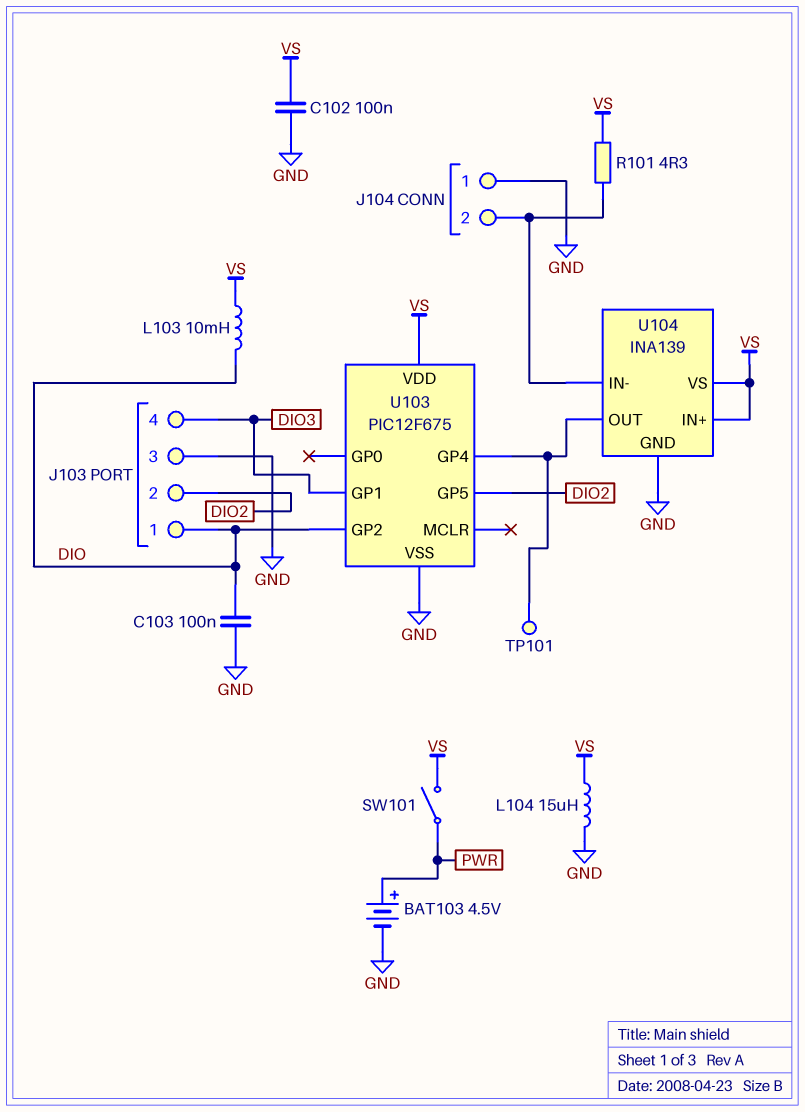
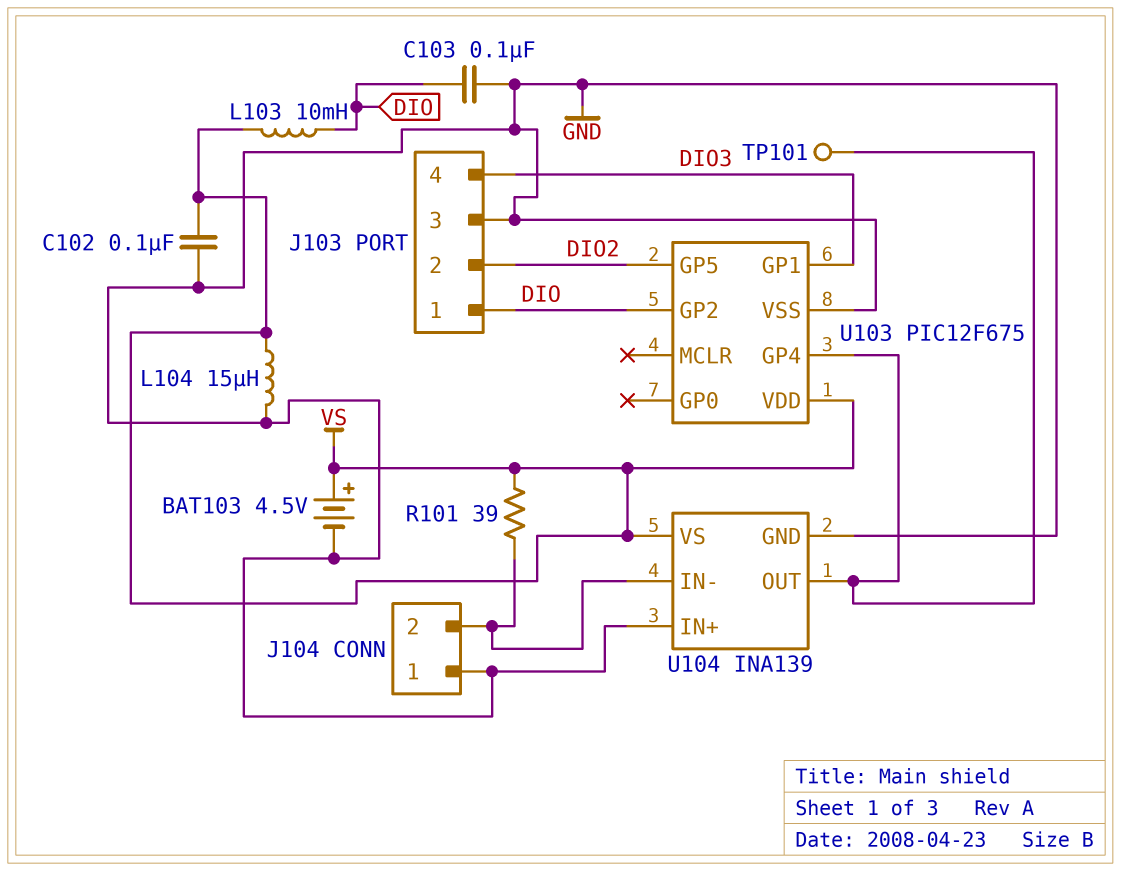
BAT103: 4.5V (plus PWR, minus GND) -> 4.5V (plus VS, minus GND)
R101: 4.3 (J104/2, VS) -> 39 (J104/2, VS)
SW101: switch (PWR, VS) -> none
U104 pin IN+: VS -> GND

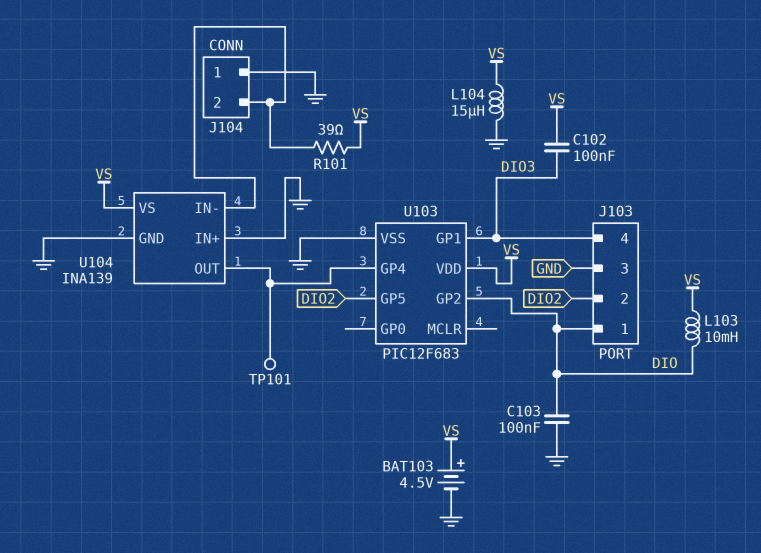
C102: 100nF (GND, VS) -> 100nF (DIO3, VS)
U103: PIC12F675 -> PIC12F683

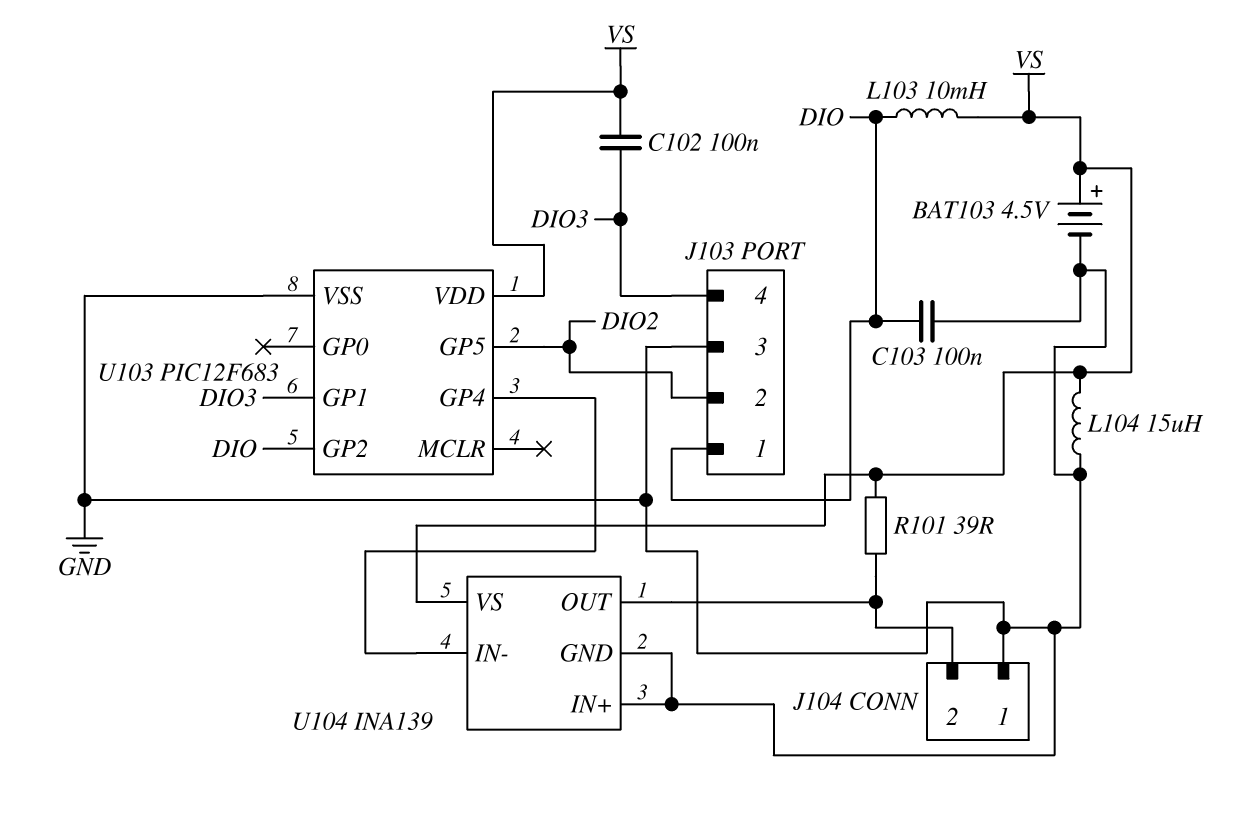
TP101: test point (U103/GP4) -> none
U104 pin IN-: J104/2 -> U103/GP4
U104 pin OUT: U103/GP4 -> J104/2

